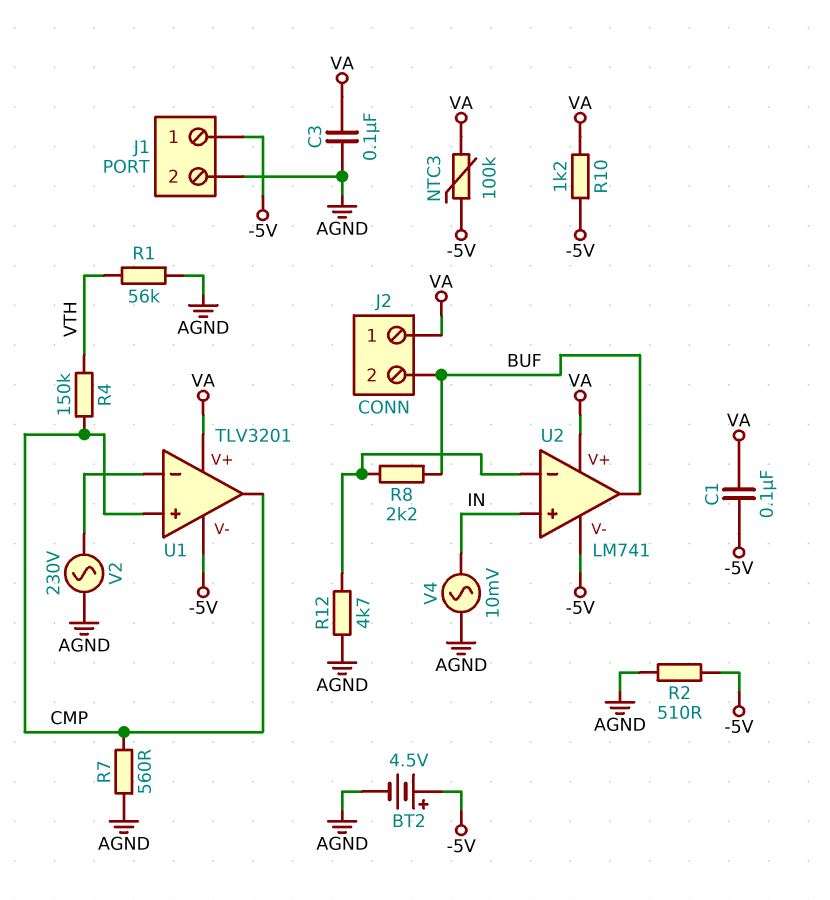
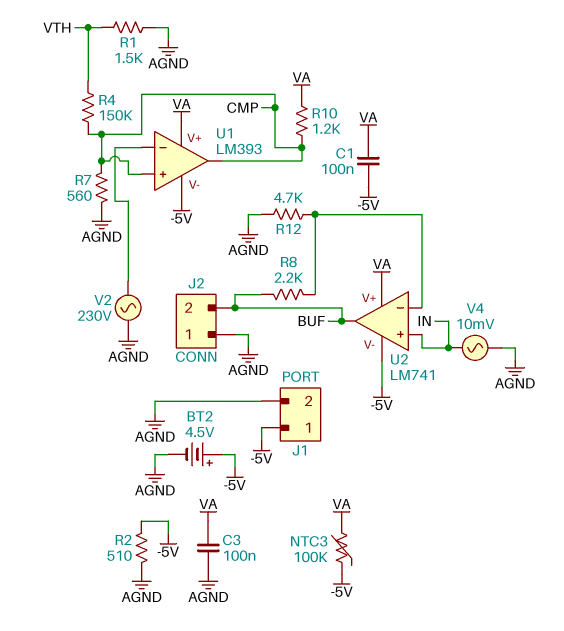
J2 pin 1: VA -> AGND
R1: 56k (AGND, VTH) -> 1.5k (AGND, VTH)
R10: 1.2k (-5V, VA) -> 1.2k (CMP, VA)
U1: TLV3201 -> LM393

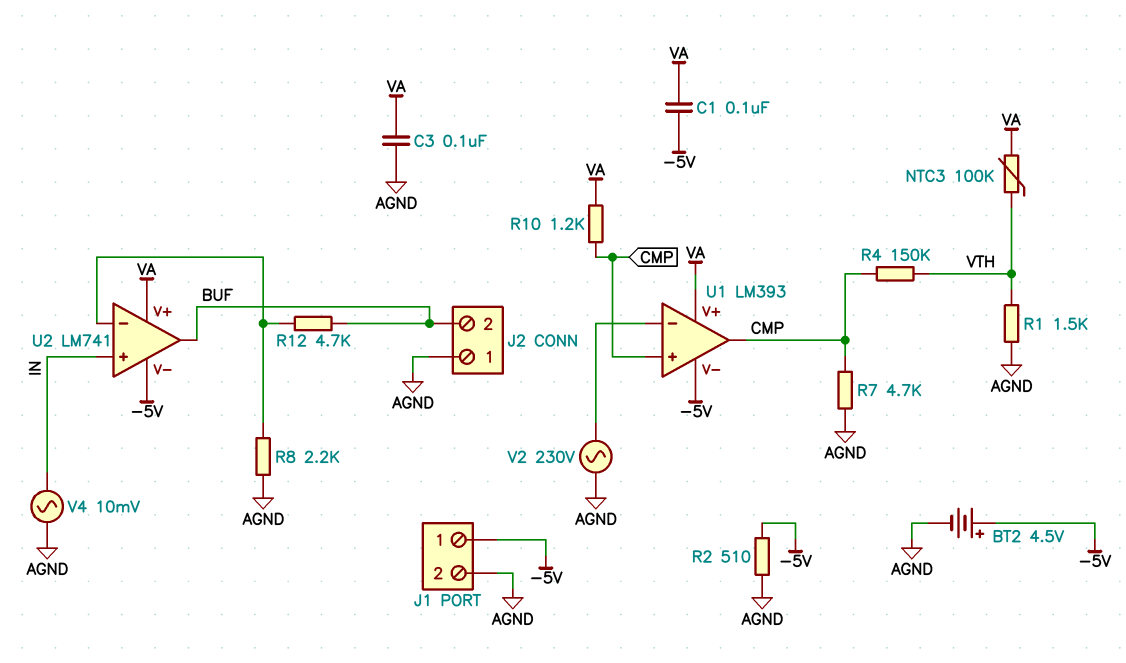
NTC3: 100k (-5V, VA) -> 100k (VA, VTH)
R7: 560 (AGND, CMP) -> 4.7k (AGND, CMP)
R8: 2.2k (BUF, U2/in-) -> 2.2k (AGND, U2/in-)
R12: 4.7k (AGND, U2/in-) -> 4.7k (BUF, U2/in-)

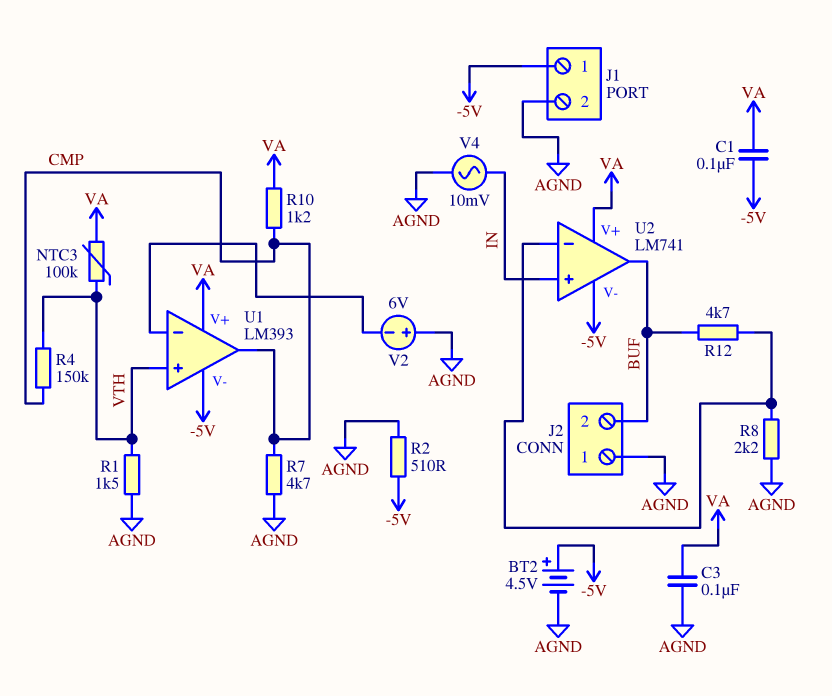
U1 pin in+: CMP -> VTH
V2: AC 230V (AGND, U1/in-) -> 6V (plus AGND, minus U1/in-)

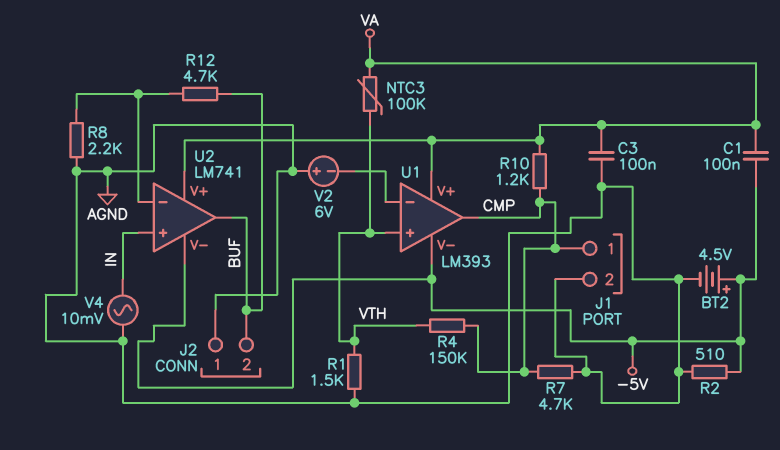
J1 pin 1: -5V -> CMP

